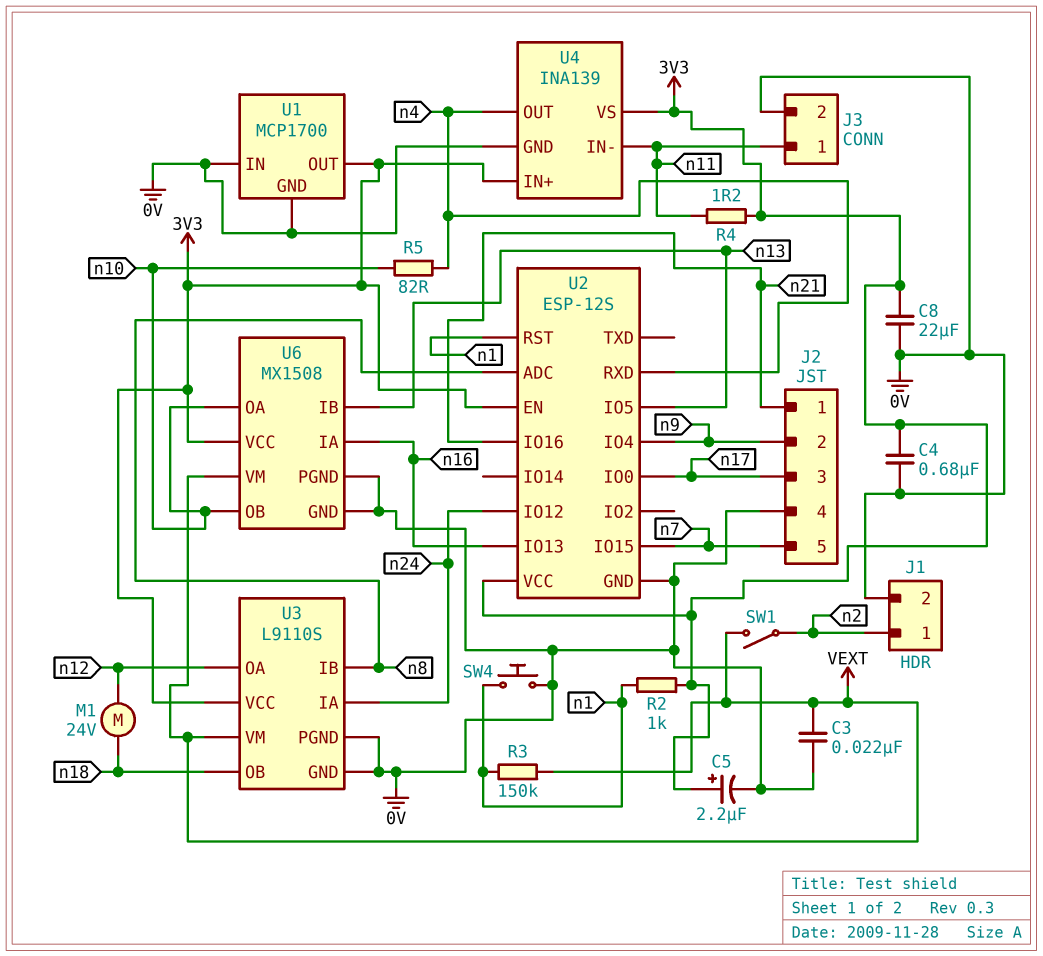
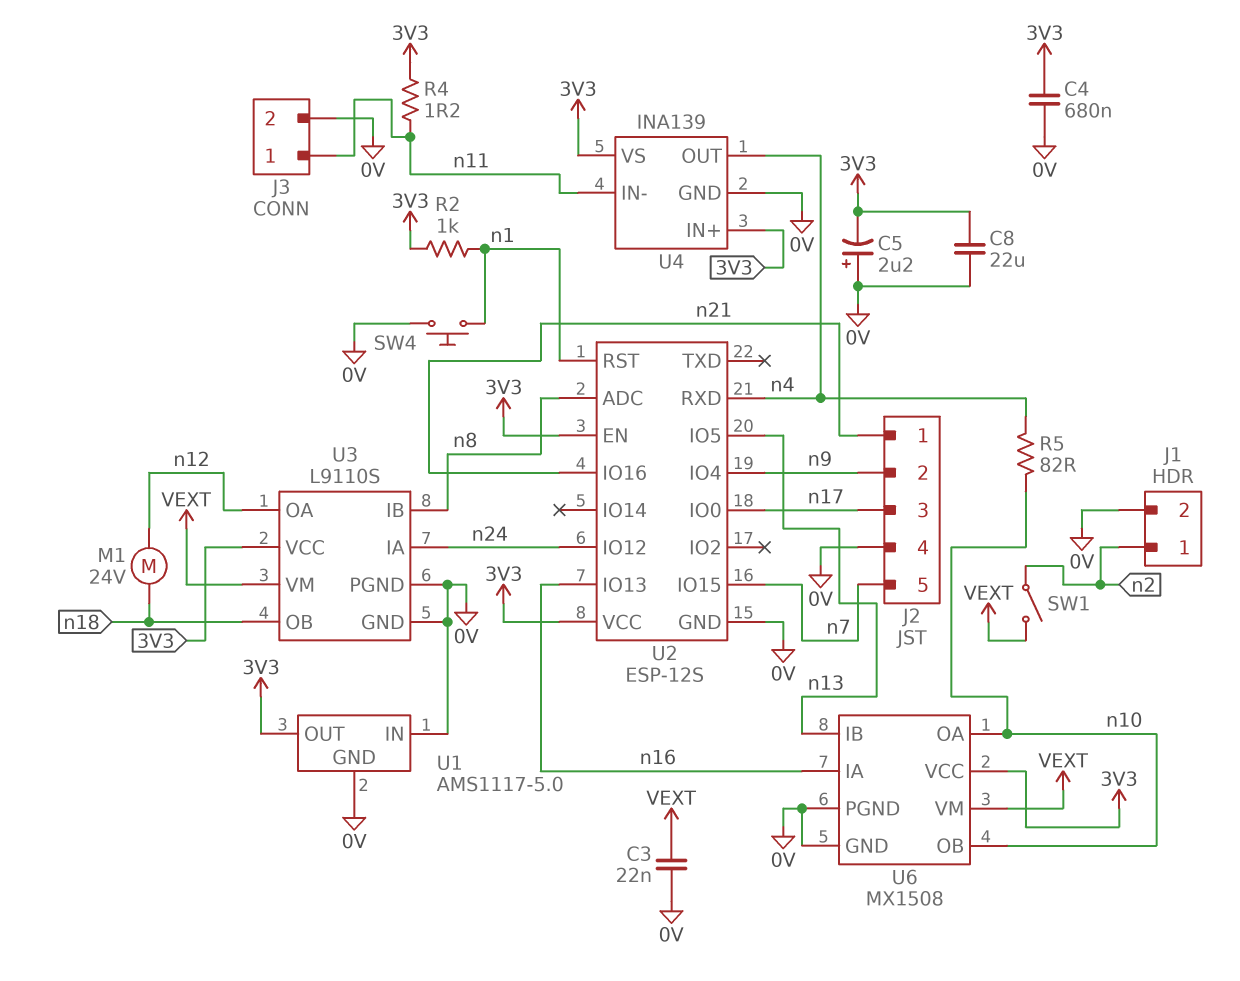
C5: 2.2uF (plus 3V3, minus 0V) -> 2.2uF (plus 0V, minus 3V3)
R3: 150k (VEXT, n1) -> none
U1: MCP1700 -> AMS1117-5.0

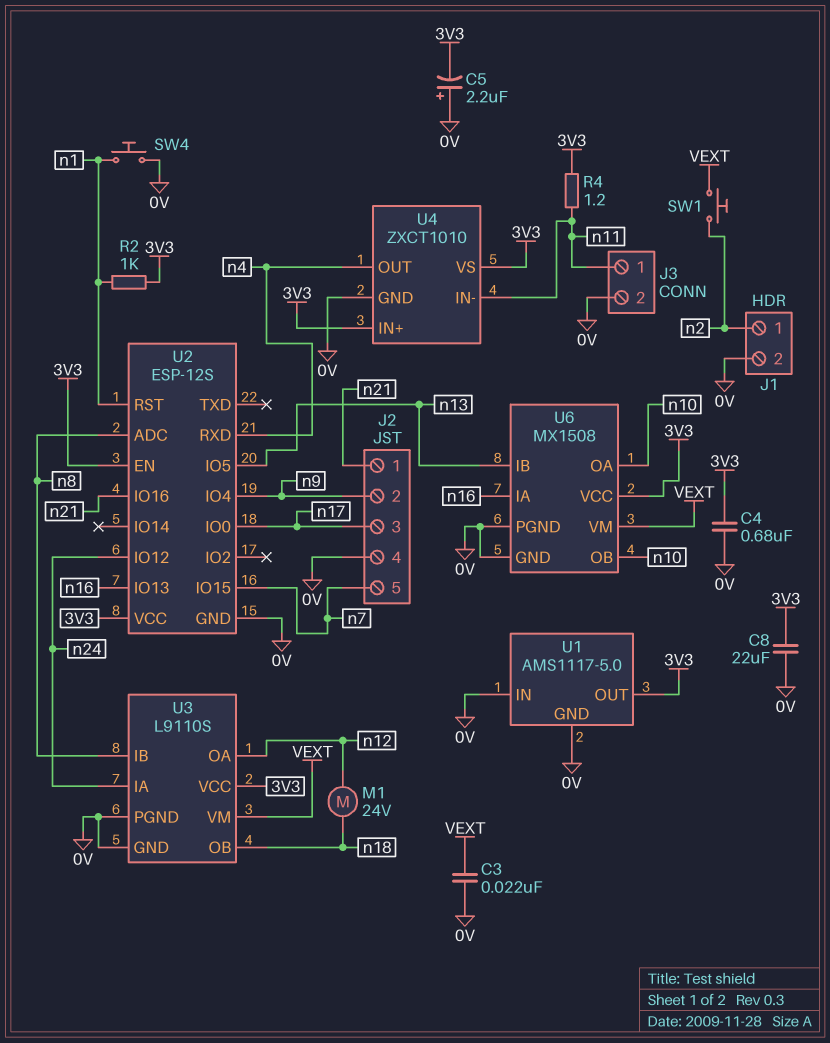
R5: 82 (n4, n10) -> none
SW1: switch (VEXT, n2) -> button (VEXT, n2)
U4: INA139 -> ZXCT1010

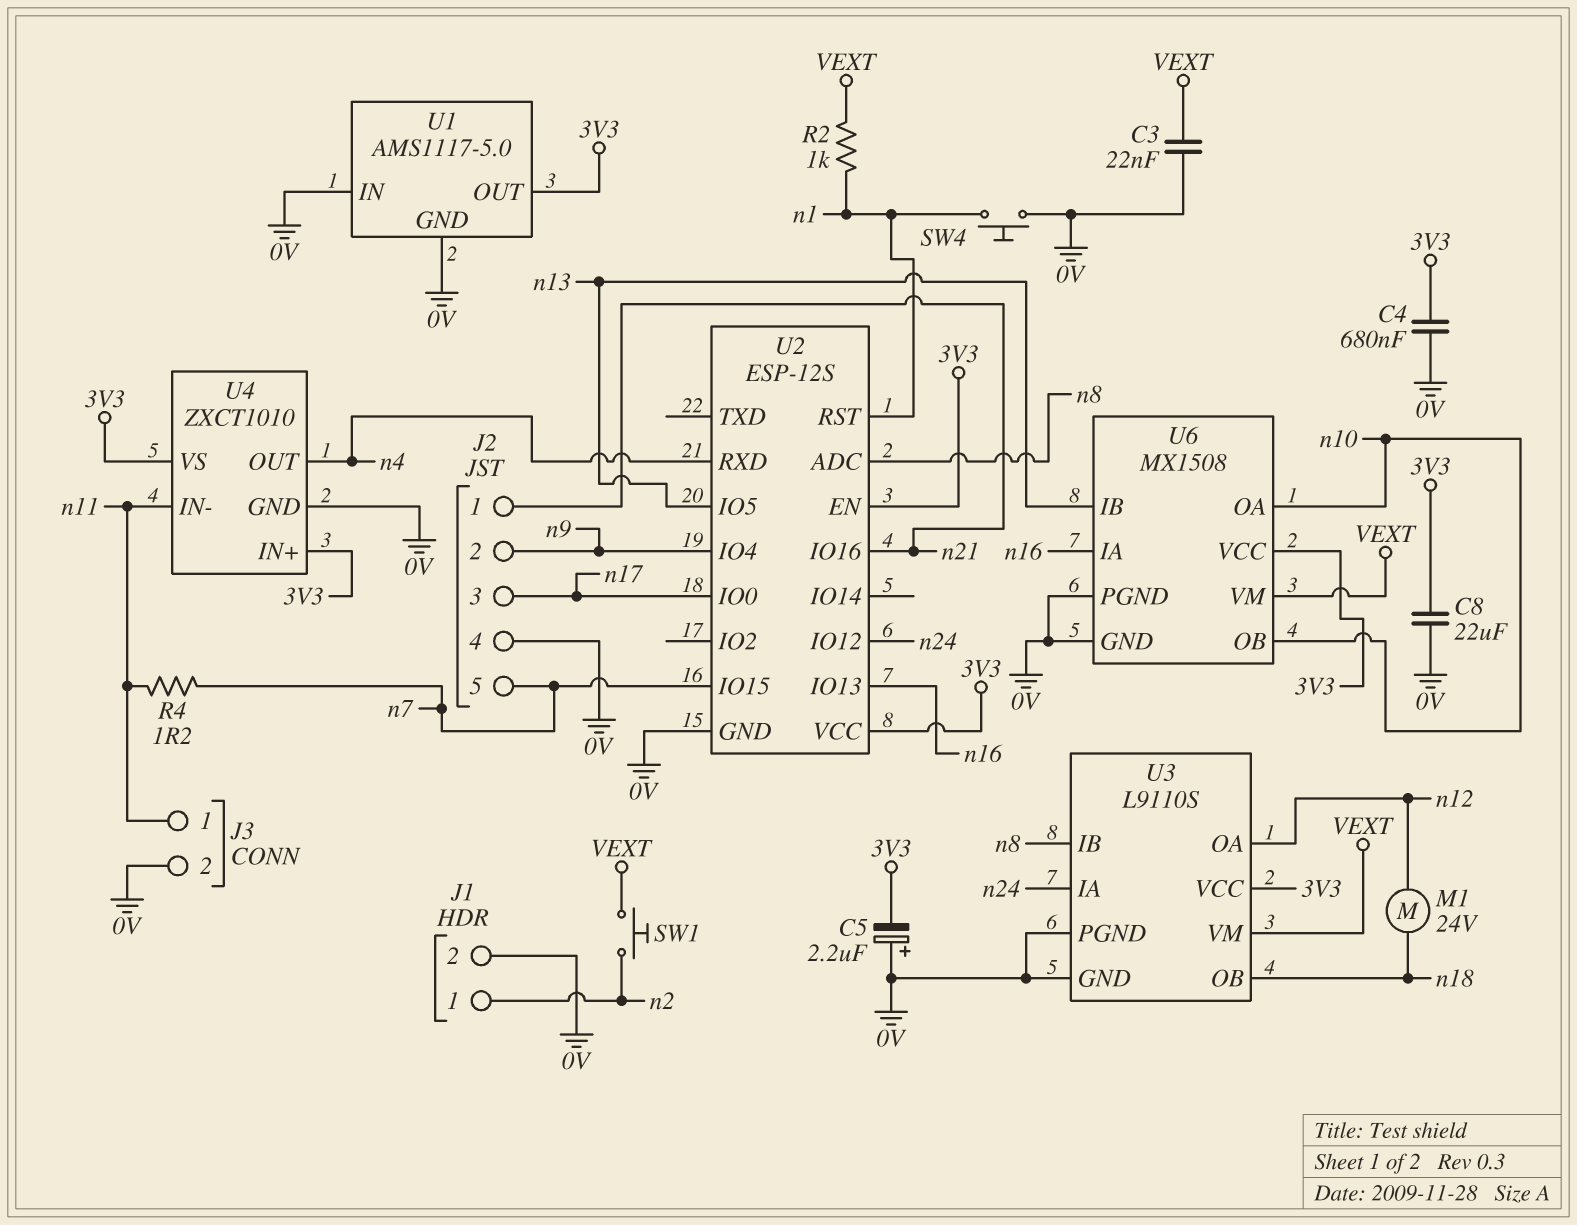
R2: 1k (3V3, n1) -> 1k (VEXT, n1)
R4: 1.2 (3V3, n11) -> 1.2 (n7, n11)

